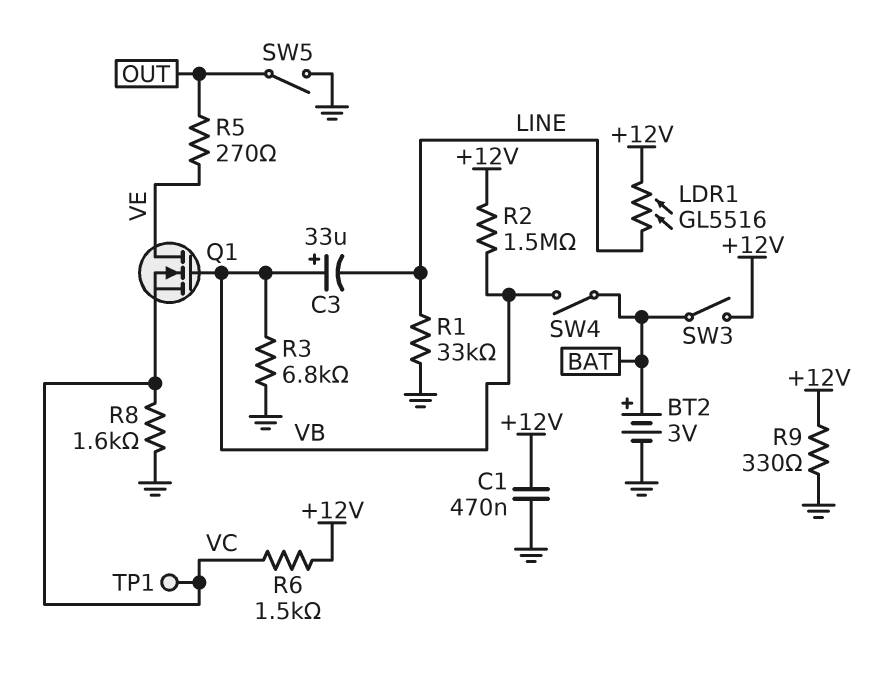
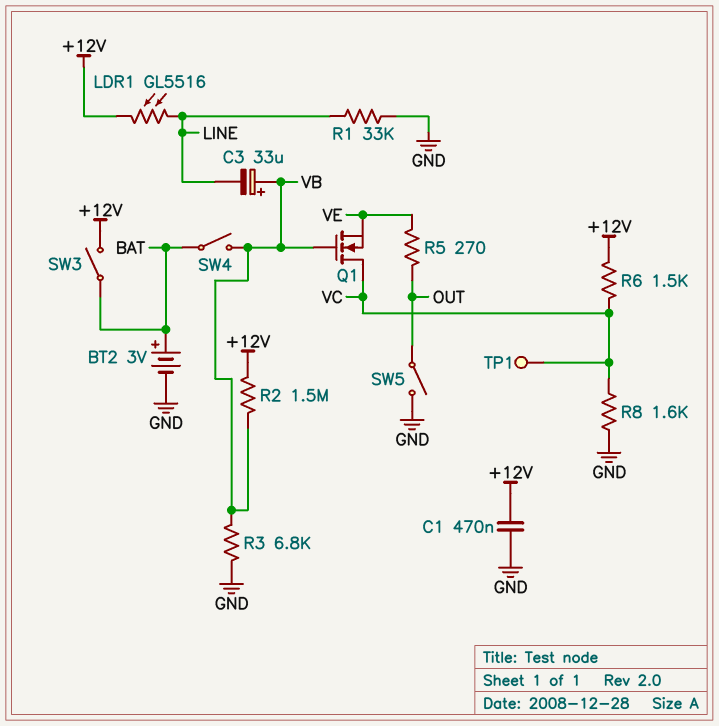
Q1: NMOS (G VB, D VE, S VC) -> NMOS (G VB, D VC, S VE)
R9: 330 (+12V, GND) -> none

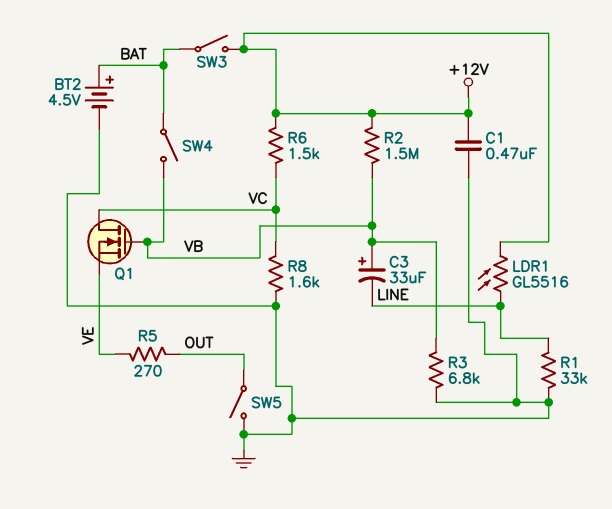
BT2: 3V (plus BAT, minus GND) -> 4.5V (plus BAT, minus GND)
TP1: test point (VC) -> none

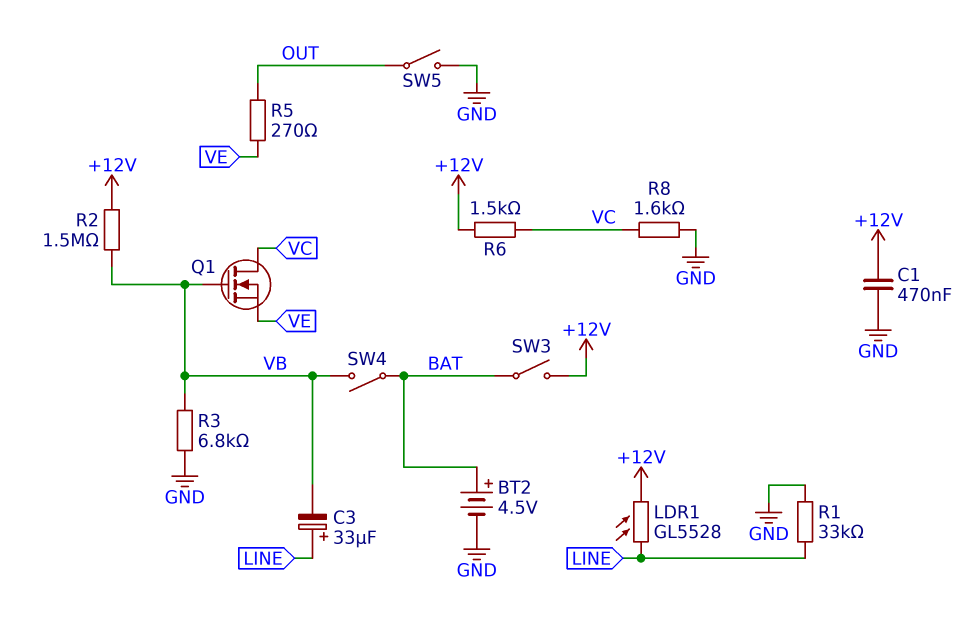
C3: 33uF (plus VB, minus LINE) -> 33uF (plus LINE, minus VB)
LDR1: GL5516 (+12V, LINE) -> GL5528 (+12V, LINE)

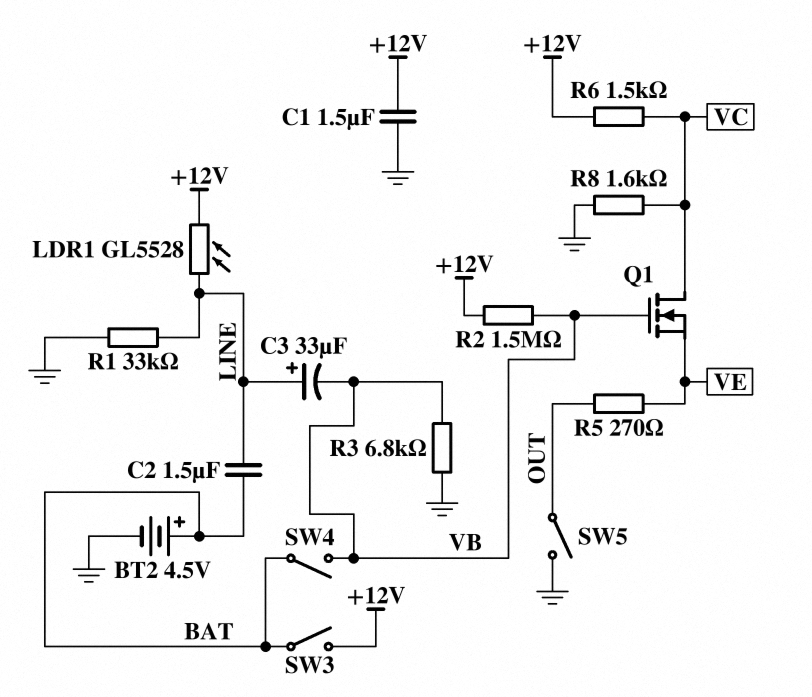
C1: 470nF (+12V, GND) -> 1.5uF (+12V, GND)
C2: none -> 1.5uF (BAT, LINE)

